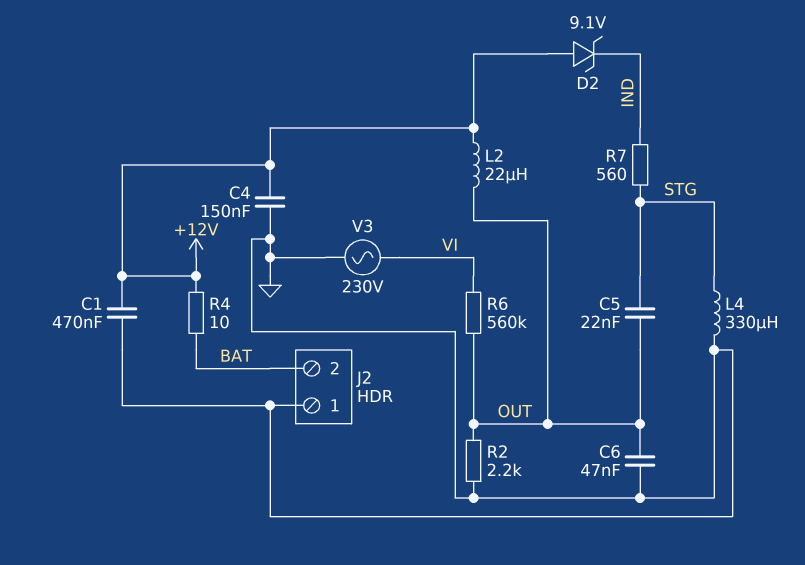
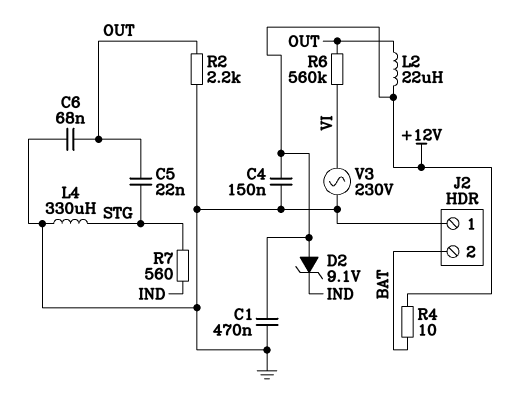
C6: 47nF (GND, OUT) -> 68nF (GND, OUT)

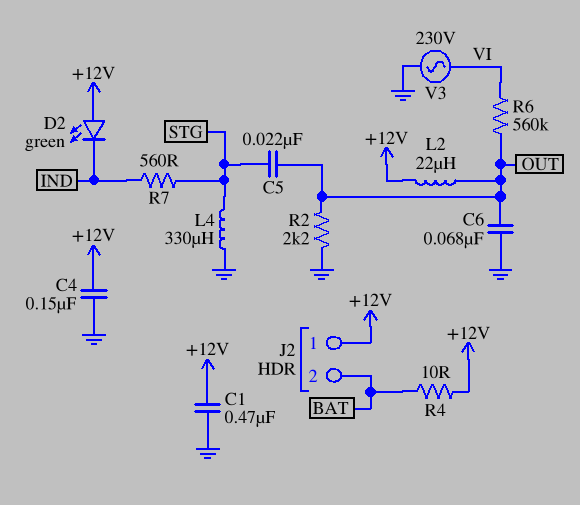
D2: zener 9.1V (A +12V, K IND) -> LED green (A +12V, K IND)
J2 pin 1: GND -> +12V

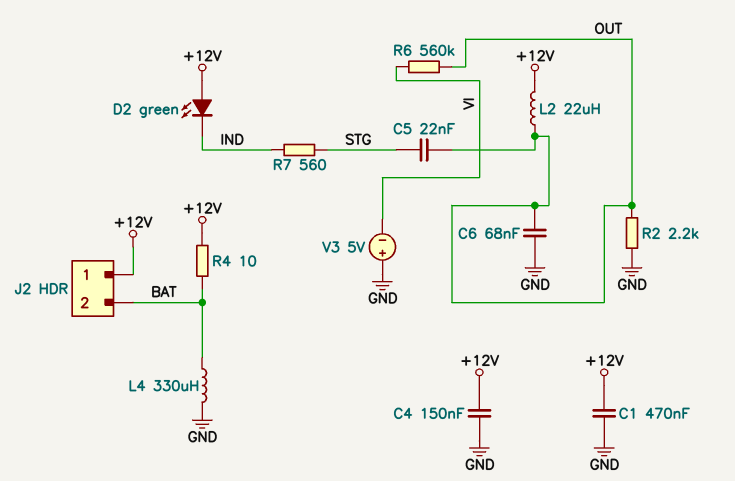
L4: 330uH (GND, STG) -> 330uH (BAT, GND)
V3: AC 230V (GND, VI) -> 5V (plus GND, minus VI)

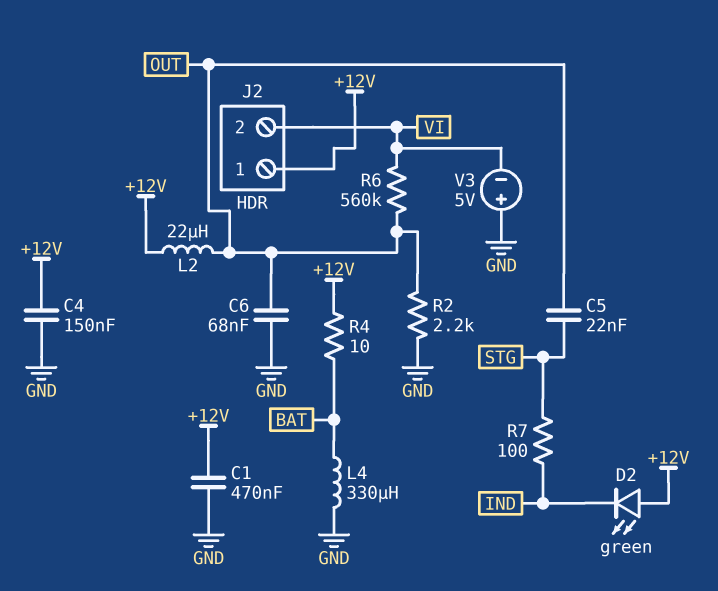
J2 pin 2: BAT -> VI
R7: 560 (IND, STG) -> 100 (IND, STG)

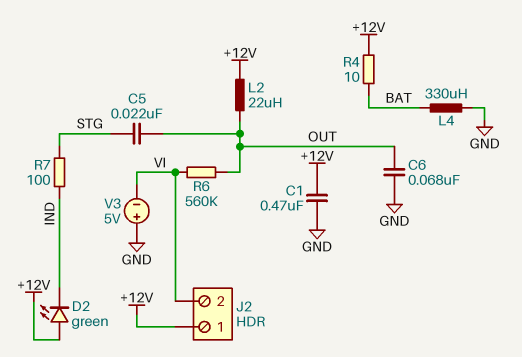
C4: 150nF (+12V, GND) -> none
R2: 2.2k (GND, OUT) -> none

